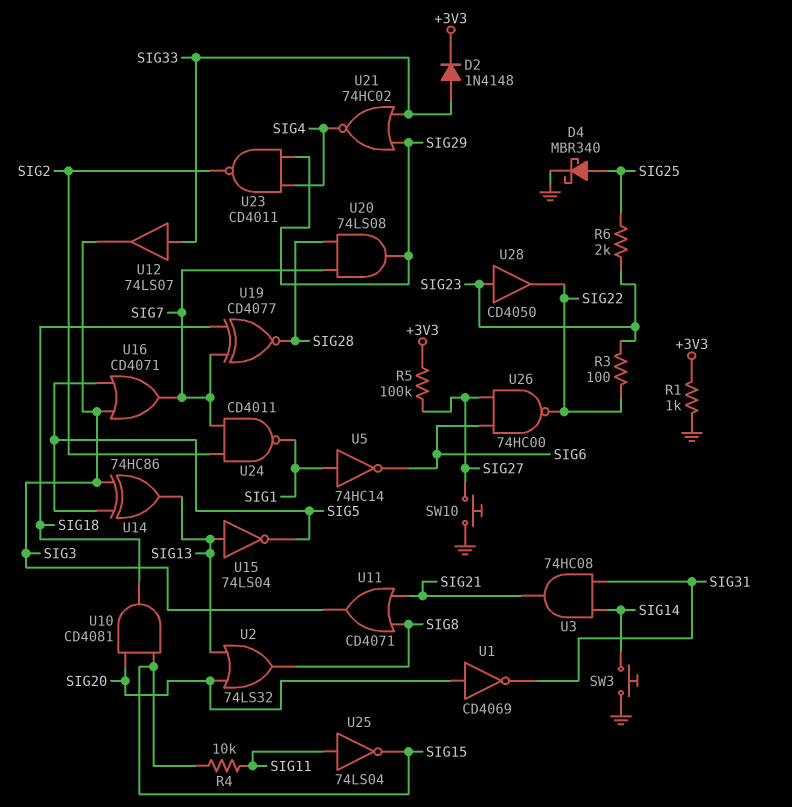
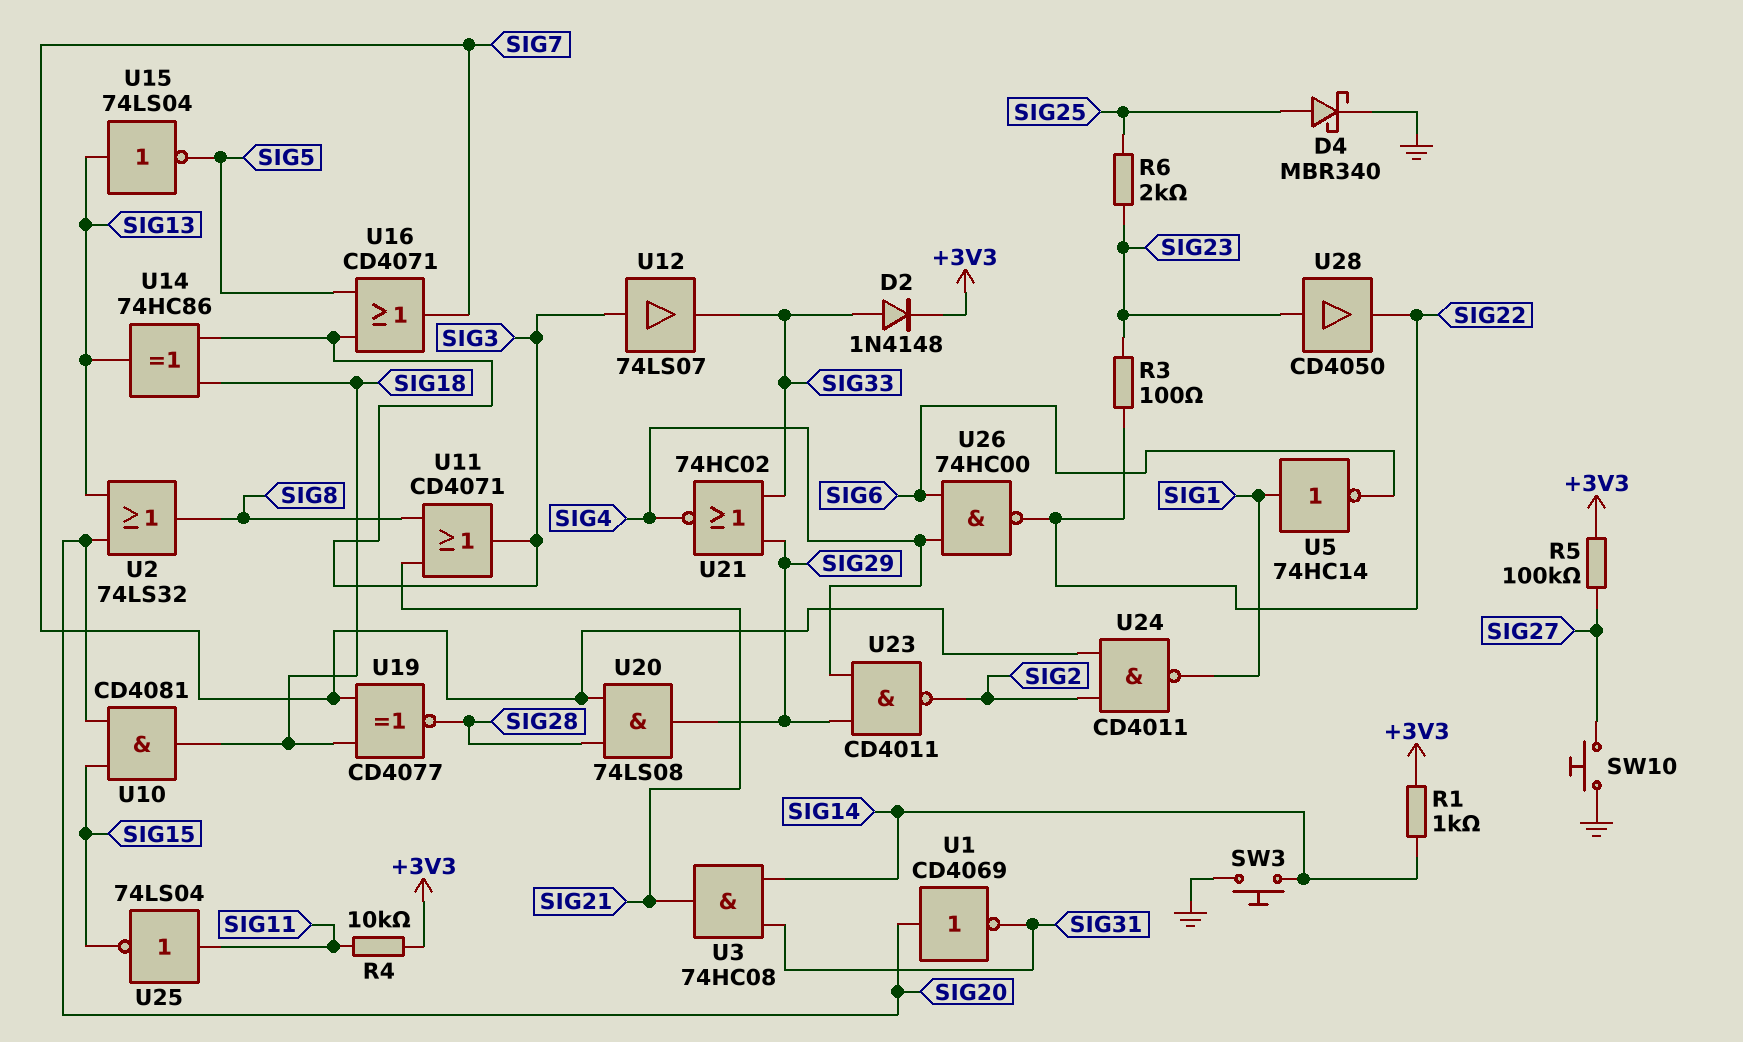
R1: 1k (+3V3, GND) -> 1k (+3V3, SIG14)
R4: 10k (SIG11, SIG15) -> 10k (+3V3, SIG11)
U12: buffer 74LS07 (in SIG33, out SIG3) -> buffer 74LS07 (in SIG3, out SIG33)
U14: XOR 74HC86 (in SIG3, in SIG5, out SIG13) -> XOR 74HC86 (in SIG3, in SIG18, out SIG13)
U26: NAND 74HC00 (in SIG6, in SIG27, out SIG22) -> NAND 74HC00 (in SIG4, in SIG6, out SIG22)

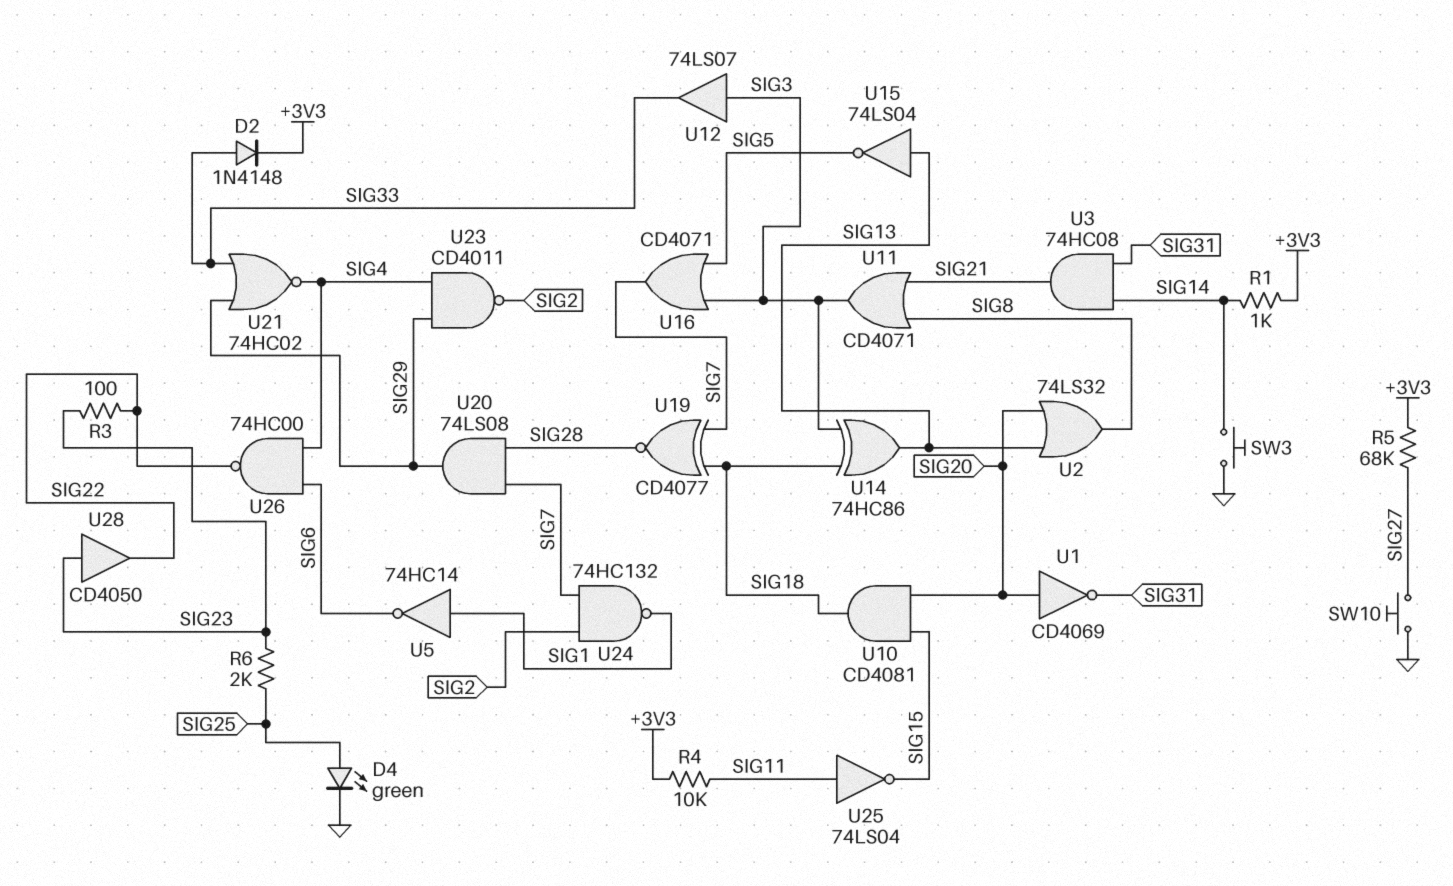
D4: schottky MBR340 (A SIG25, K GND) -> LED green (A SIG25, K GND)
R5: 100k (+3V3, SIG27) -> 68k (+3V3, SIG27)
U24: NAND CD4011 (in SIG2, in SIG7, out SIG1) -> NAND 74HC132 (in SIG2, in SIG7, out SIG1)

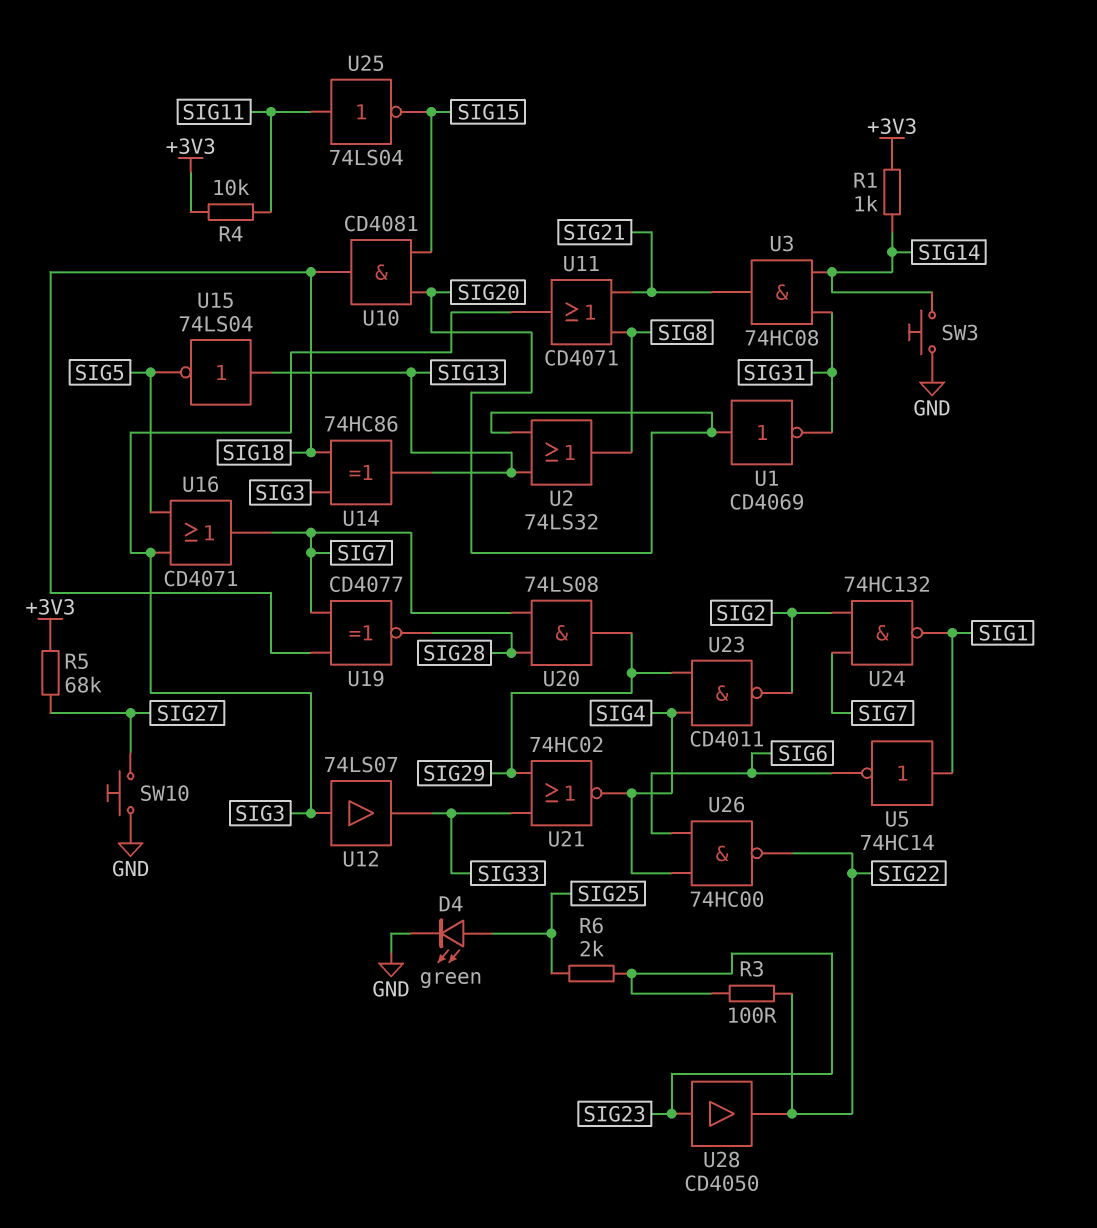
D2: diode 1N4148 (A SIG33, K +3V3) -> none

